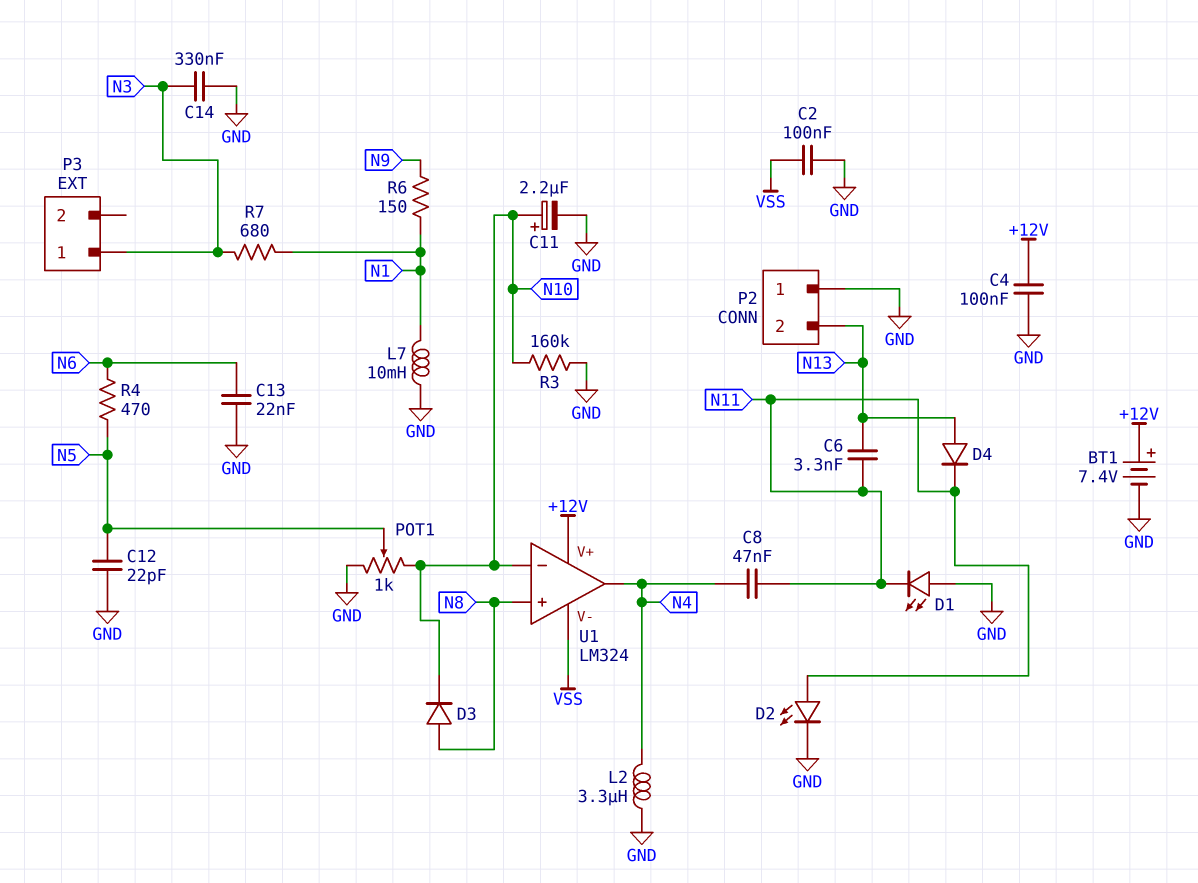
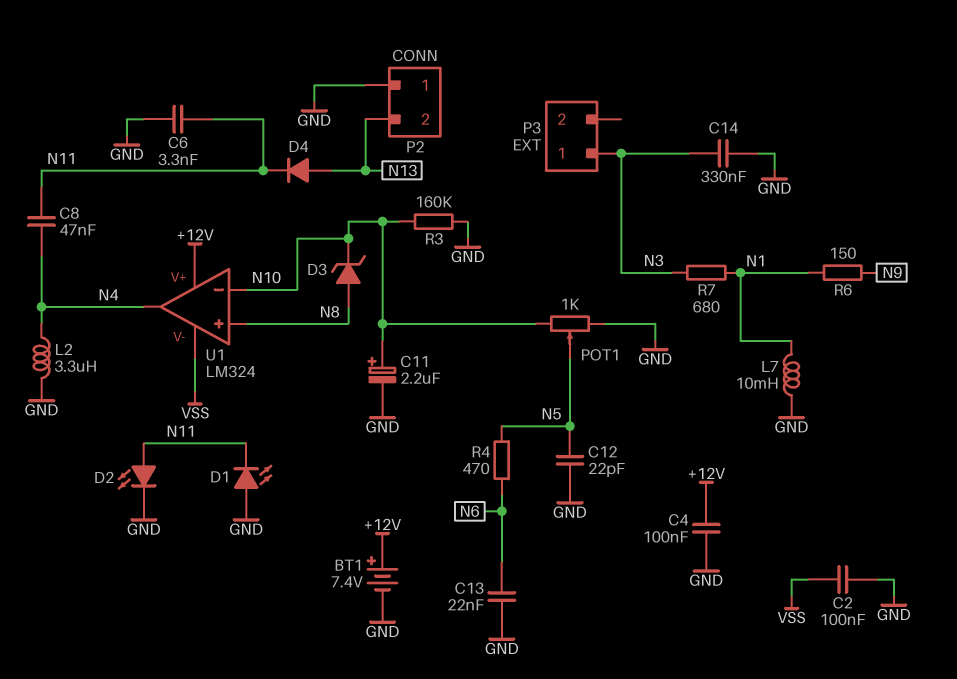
C6: 3.3nF (N11, N13) -> 3.3nF (GND, N11)
D3: diode (A N8, K N10) -> zener (A N8, K N10)

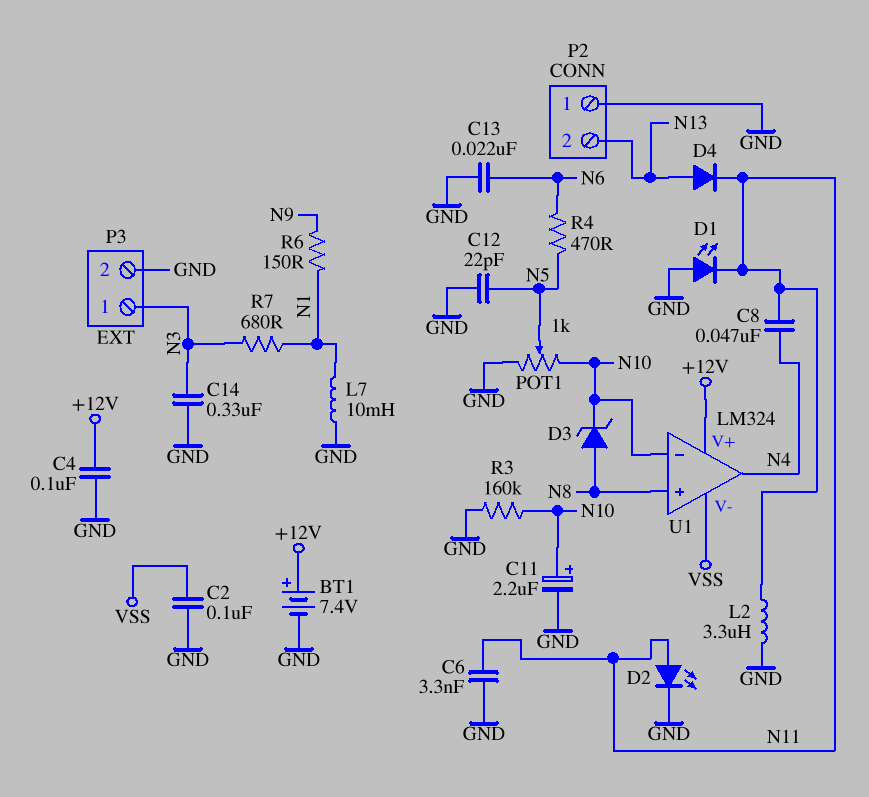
L2: 3.3uH (GND, N4) -> 3.3uH (GND, N11)
P3 pin 2: none -> GND

